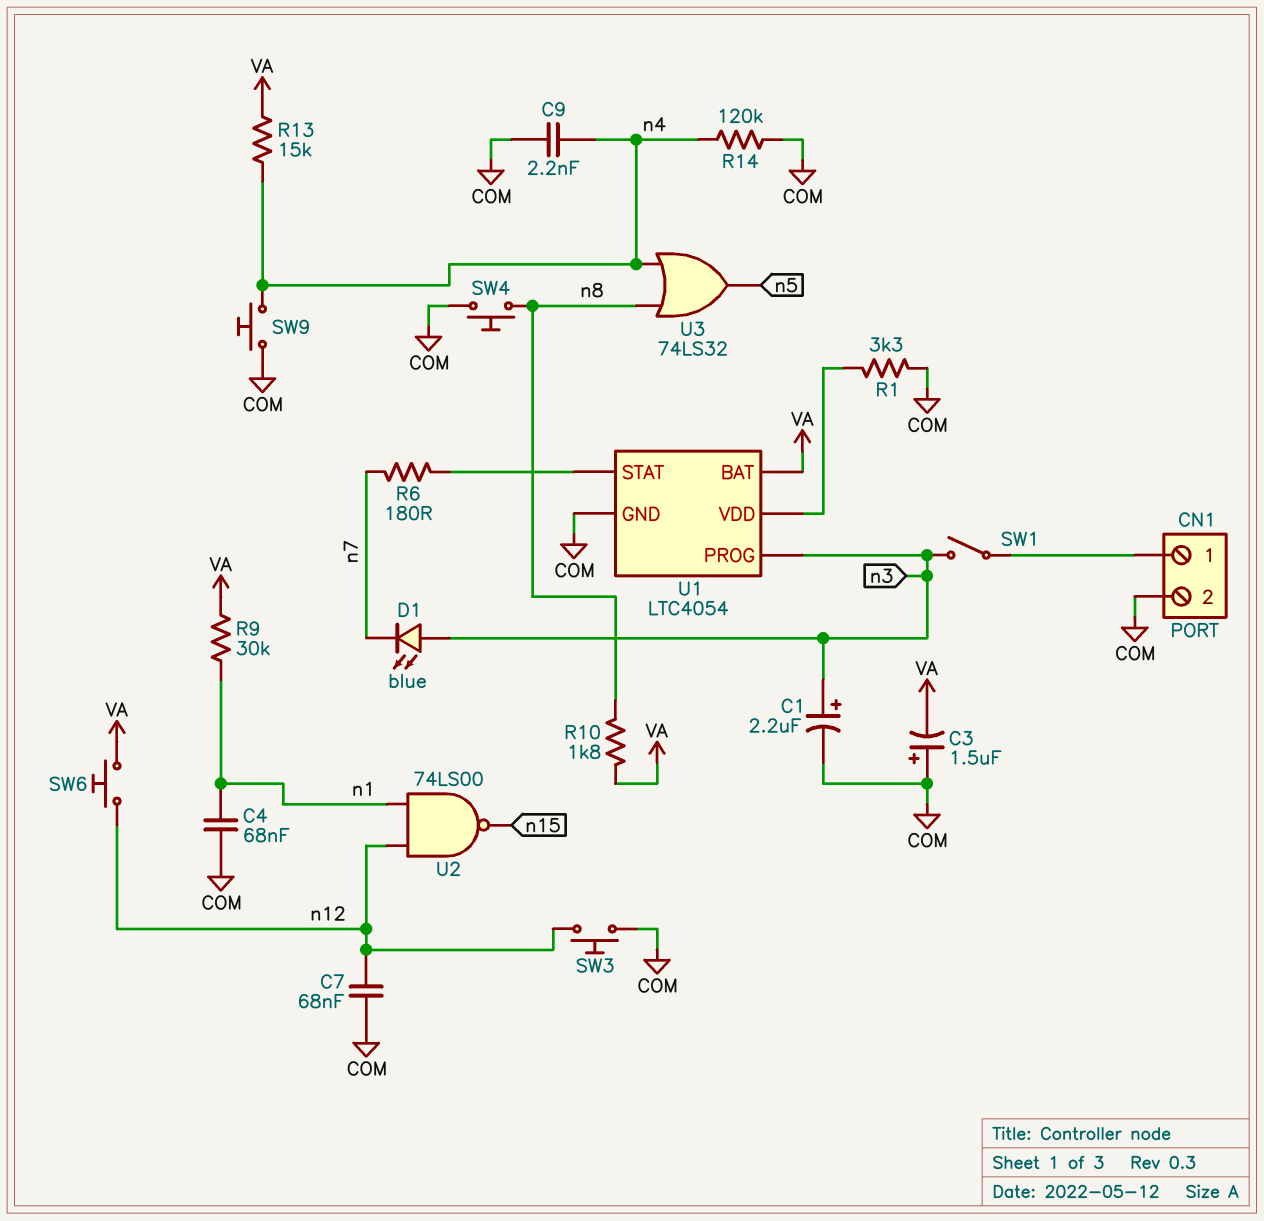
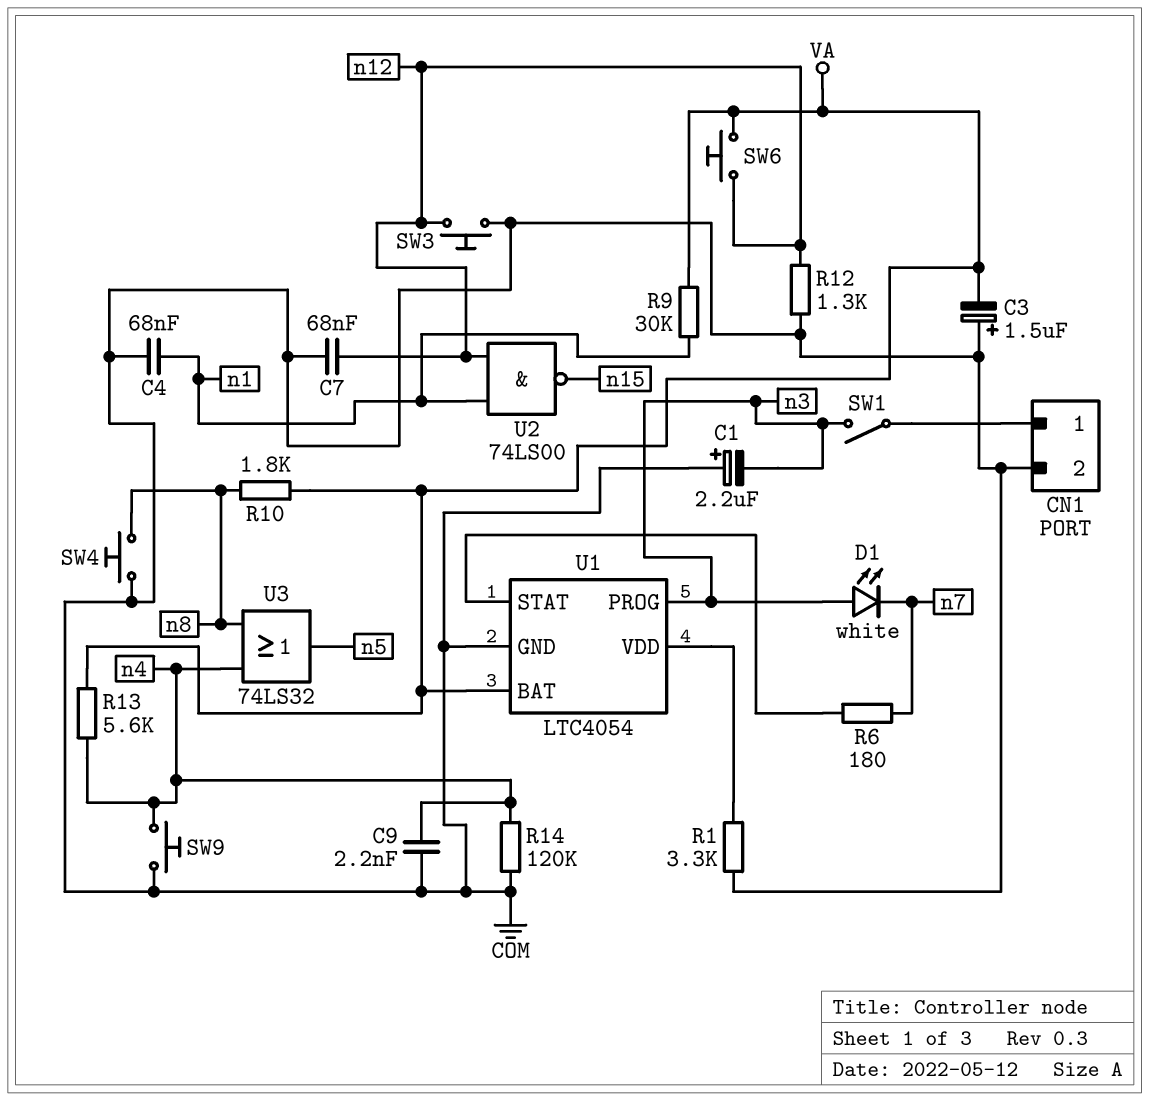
C1: 2.2uF (plus n3, minus COM) -> 2.2uF (plus COM, minus n3)
D1: LED blue (A n3, K n7) -> LED white (A n3, K n7)
R12: none -> 1.3k (COM, n12)
R13: 15k (VA, n4) -> 5.6k (VA, n4)

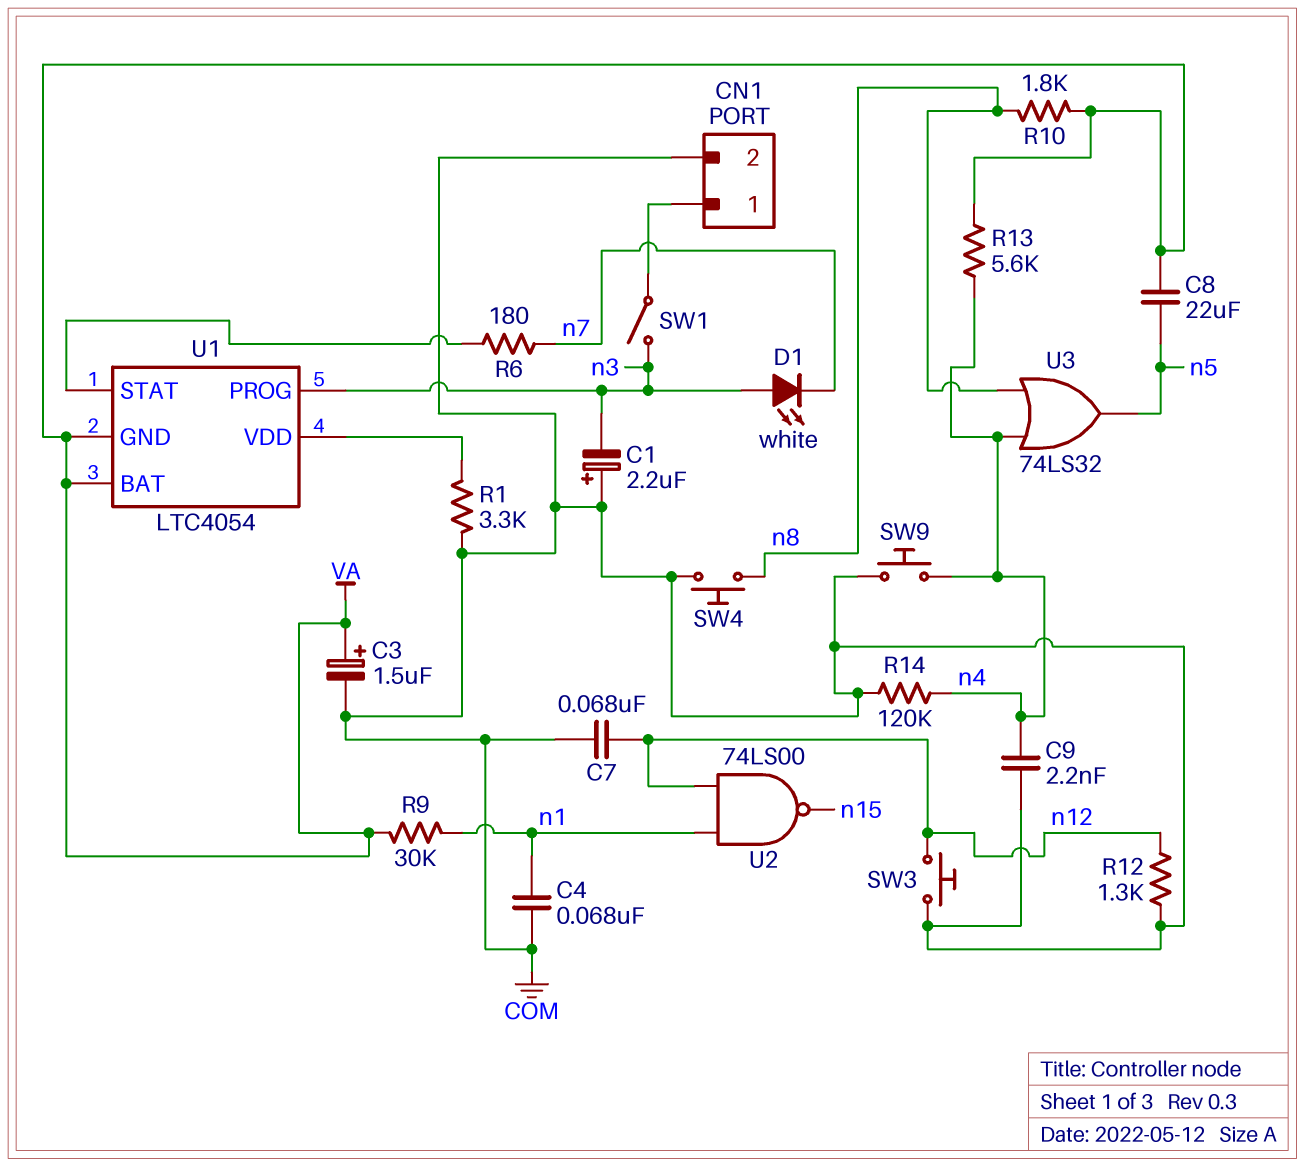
C3: 1.5uF (plus COM, minus VA) -> 1.5uF (plus VA, minus COM)
C8: none -> 22uF (VA, n5)
SW6: button (VA, n12) -> none
U1 pin GND: COM -> VA

